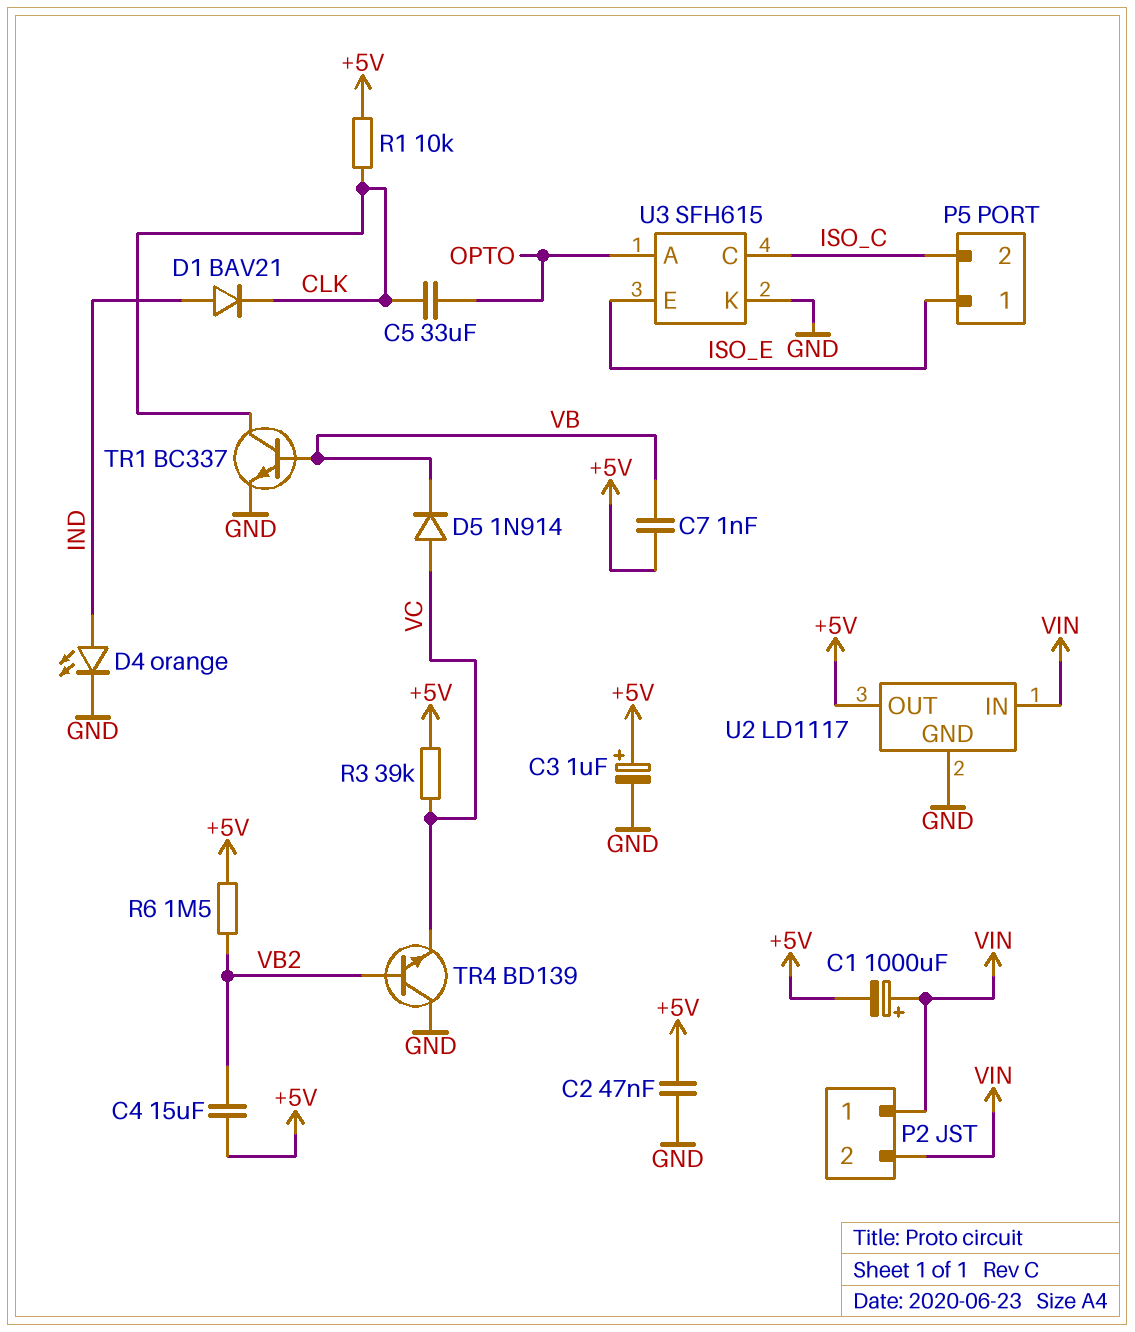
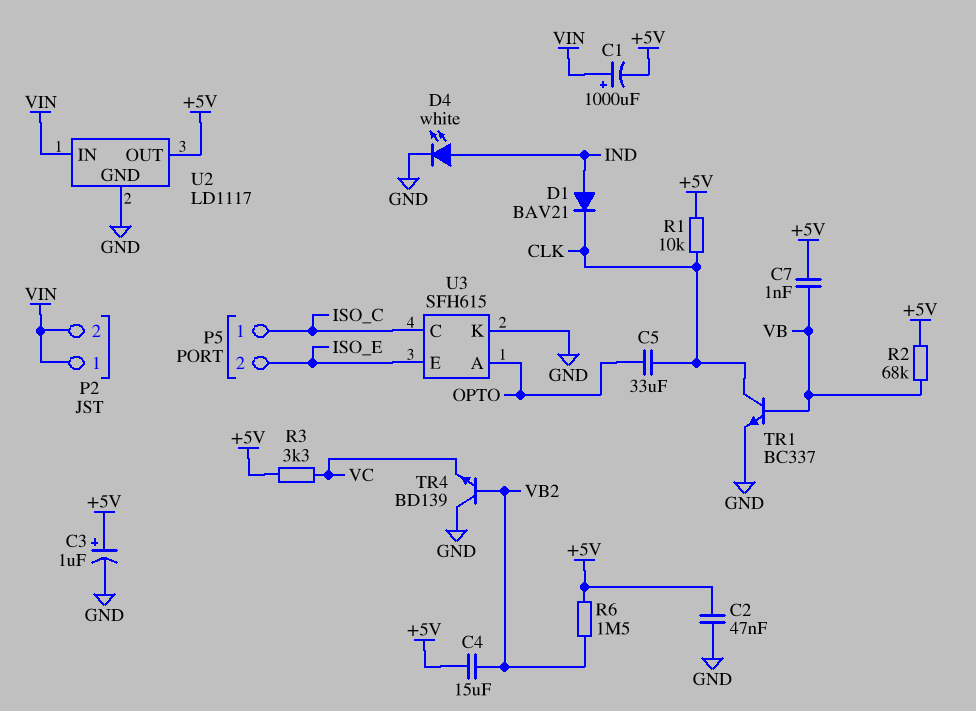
D4: LED orange (A IND, K GND) -> LED white (A IND, K GND)
D5: diode 1N914 (A VC, K VB) -> none
P5 pin 1: ISO_E -> ISO_C
P5 pin 2: ISO_C -> ISO_E
R2: none -> 68k (+5V, VB)
R3: 39k (+5V, VC) -> 3.3k (+5V, VC)

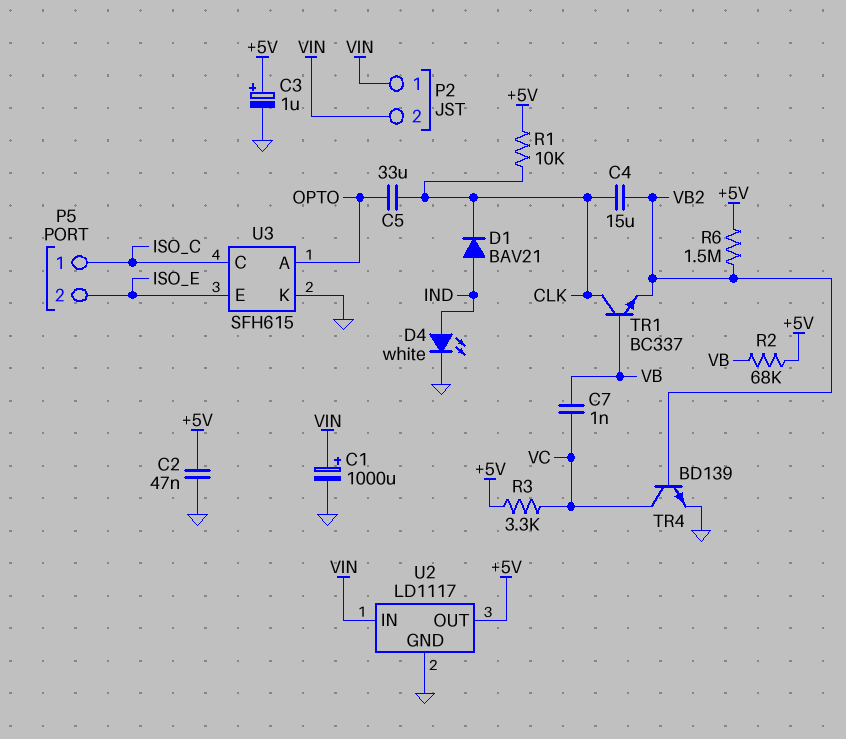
C1: 1000uF (plus VIN, minus +5V) -> 1000uF (plus VIN, minus GND)
C4: 15uF (+5V, VB2) -> 15uF (CLK, VB2)
C7: 1nF (+5V, VB) -> 1nF (VB, VC)
TR1: NPN BC337 (B VB, C CLK, E GND) -> NPN BC337 (B VB, C CLK, E VB2)
TR4: NPN BD139 (B VB2, C GND, E VC) -> NPN BD139 (B VB2, C VC, E GND)

